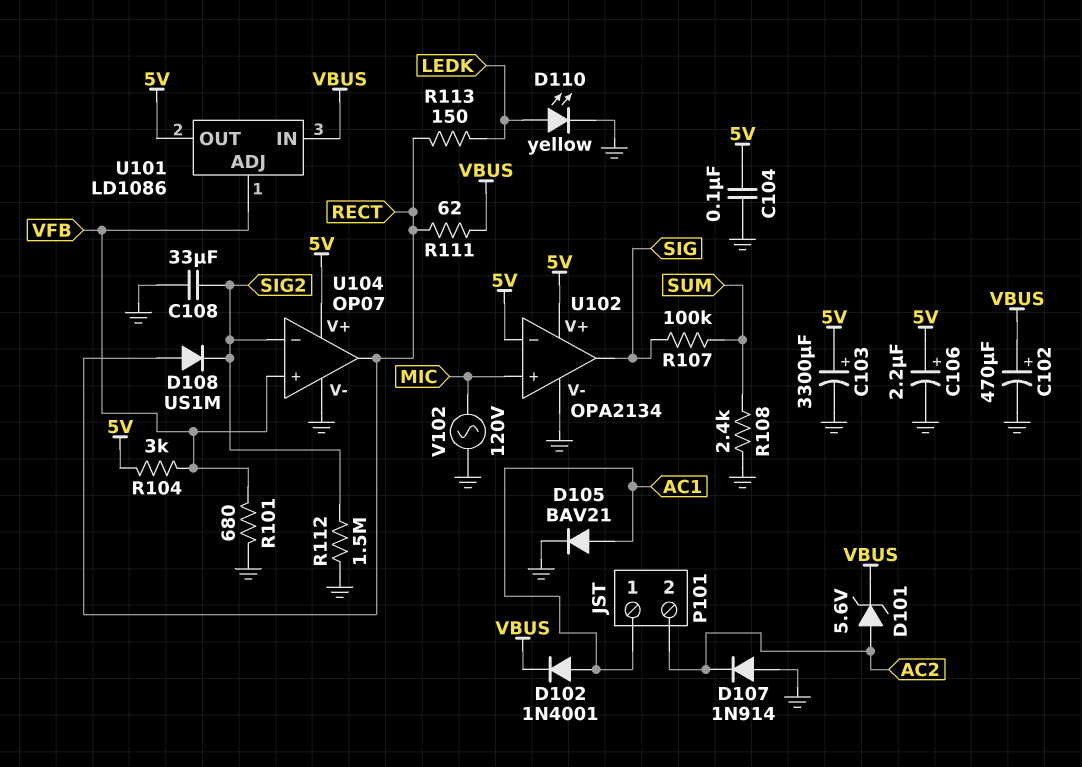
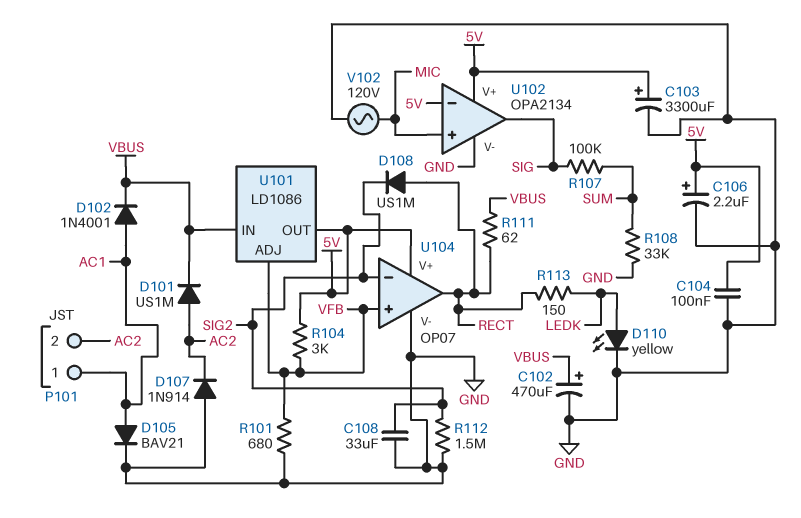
D101: zener 5.6V (A AC2, K VBUS) -> diode US1M (A AC2, K VBUS)
R108: 2.4k (GND, SUM) -> 33k (GND, SUM)

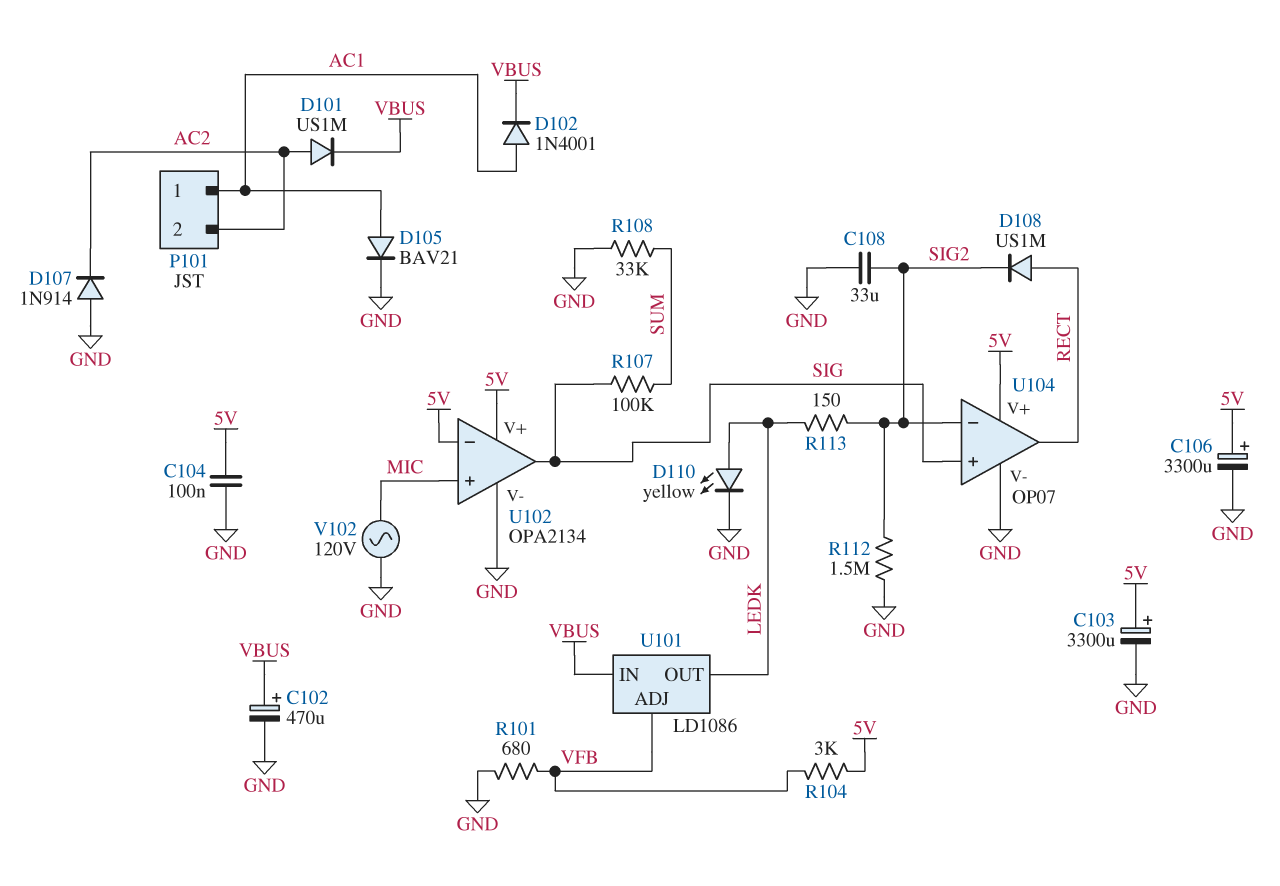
C106: 2.2uF (plus 5V, minus GND) -> 3300uF (plus 5V, minus GND)
R111: 62 (RECT, VBUS) -> none
R113: 150 (LEDK, RECT) -> 150 (LEDK, SIG2)
U101 pin OUT: 5V -> LEDK
U104 pin in+: VFB -> SIG

